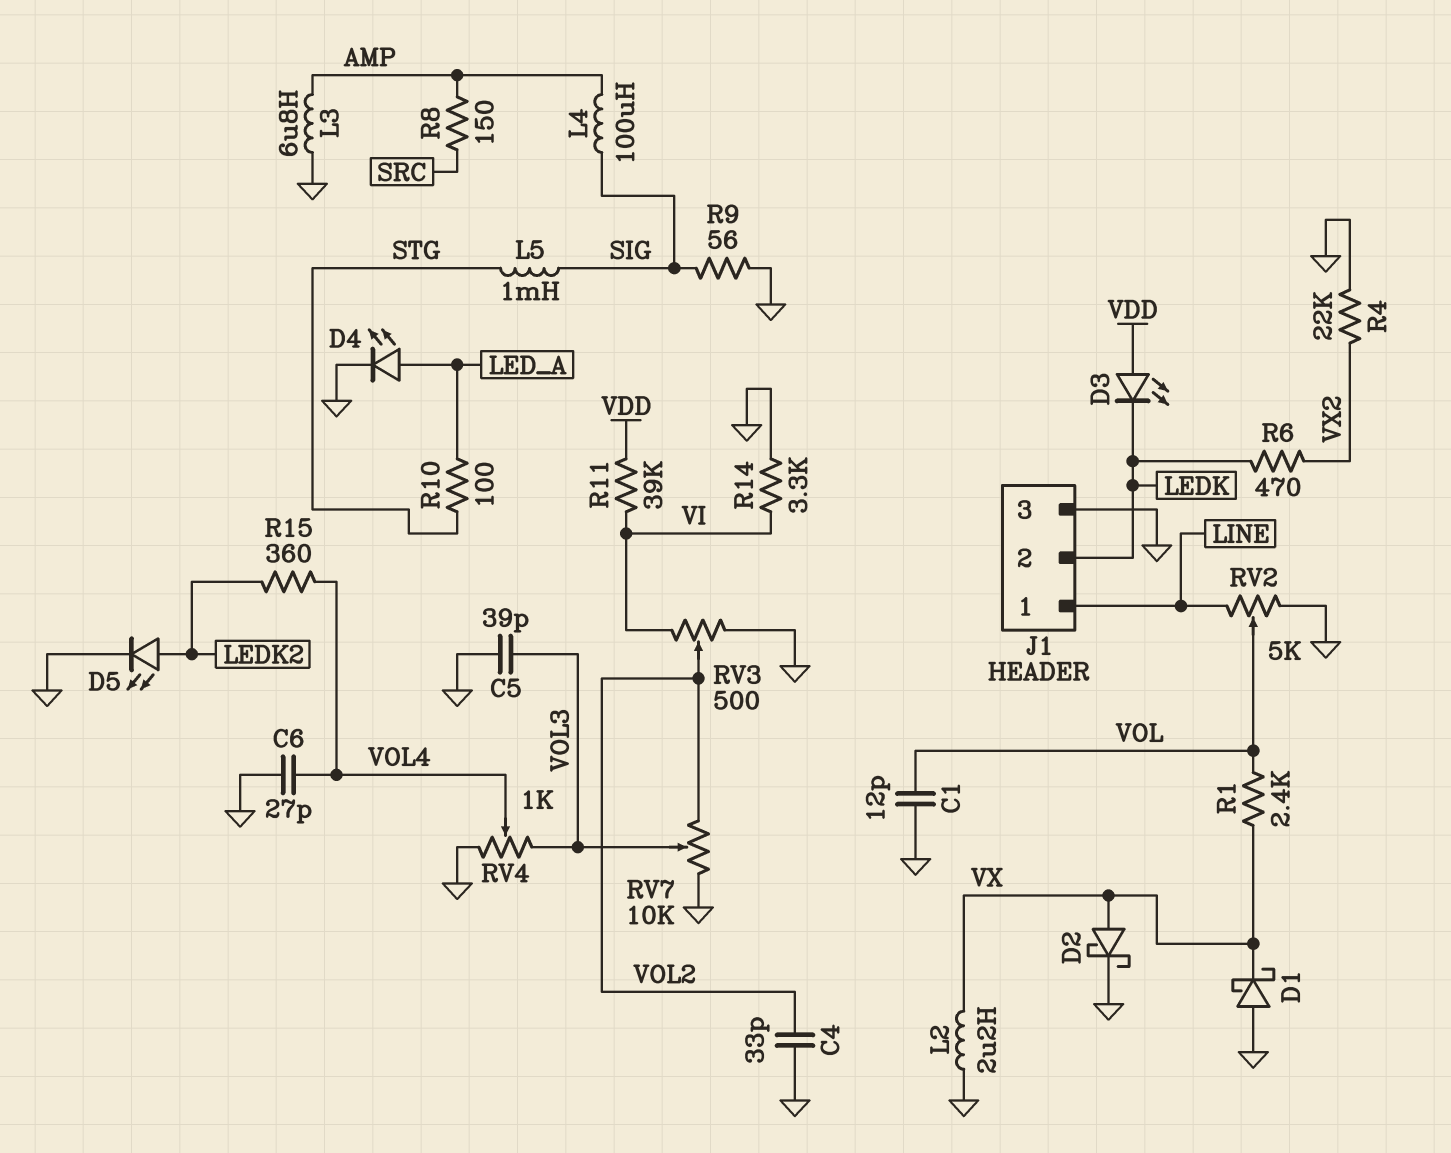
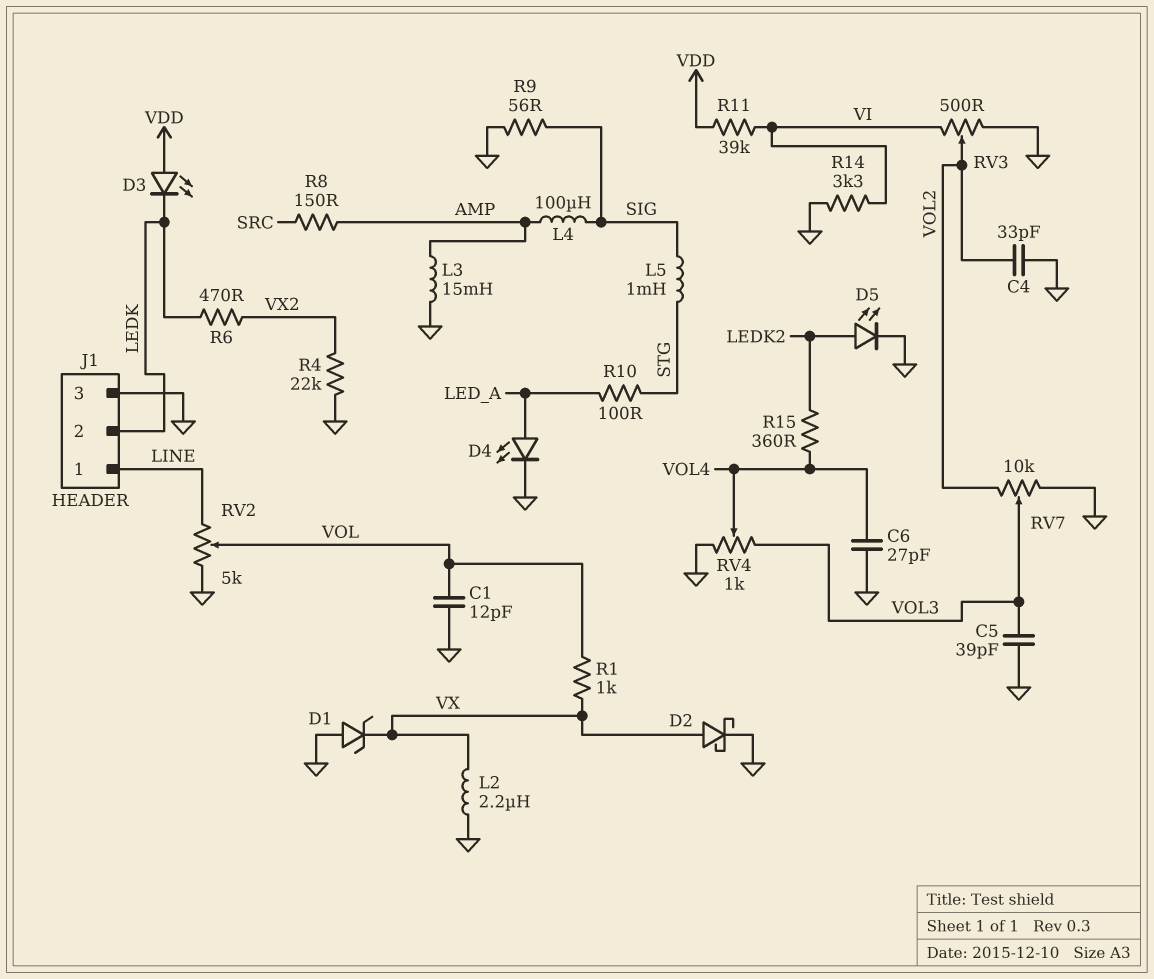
D1: schottky (A GND, K VX) -> zener (A GND, K VX)
L3: 6.8uH (AMP, GND) -> 15mH (AMP, GND)
R1: 2.4k (VOL, VX) -> 1k (VOL, VX)

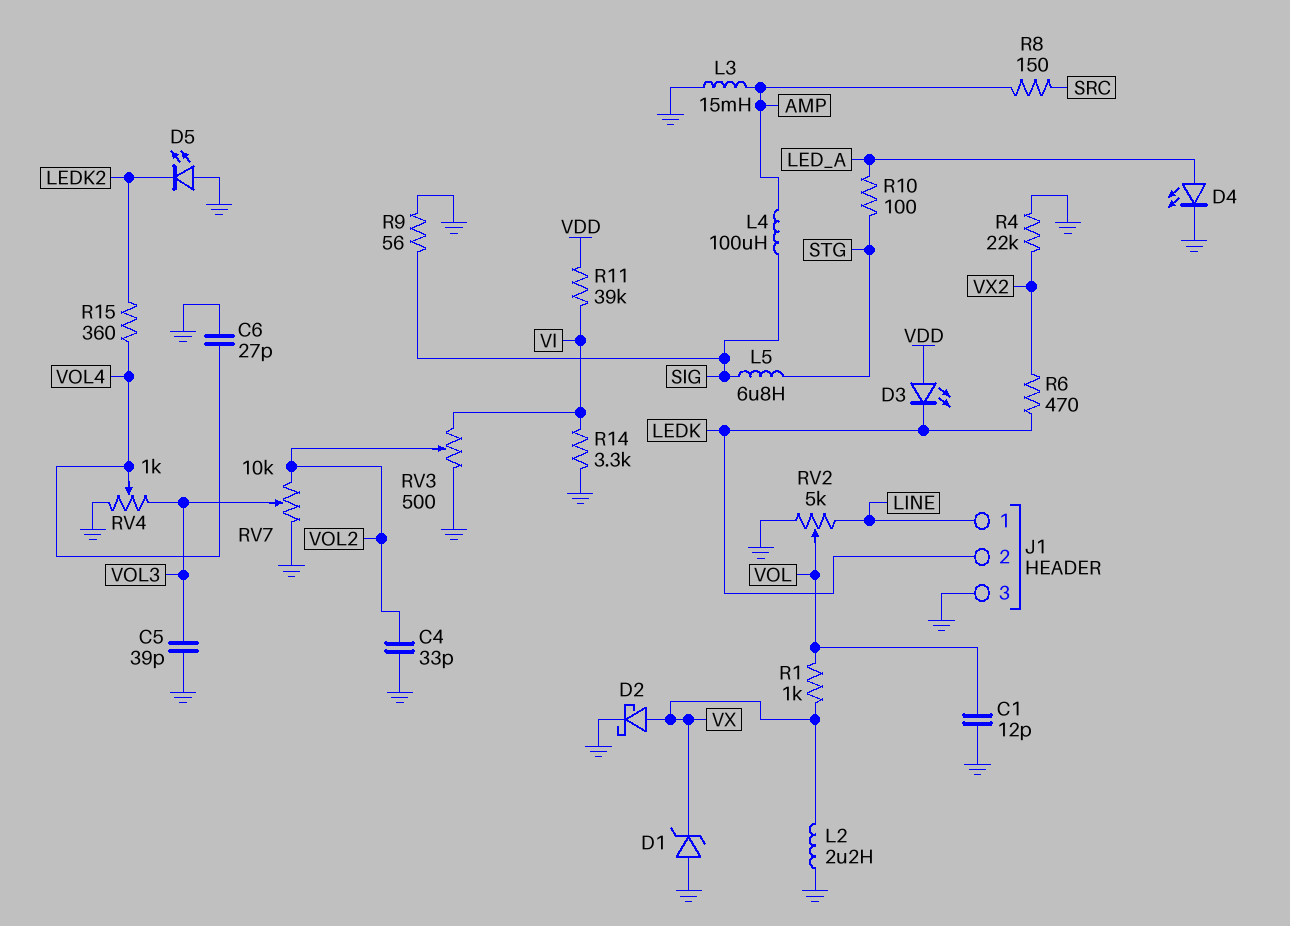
D5: LED (A LEDK2, K GND) -> LED (A GND, K LEDK2)
L5: 1mH (SIG, STG) -> 6.8uH (SIG, STG)

